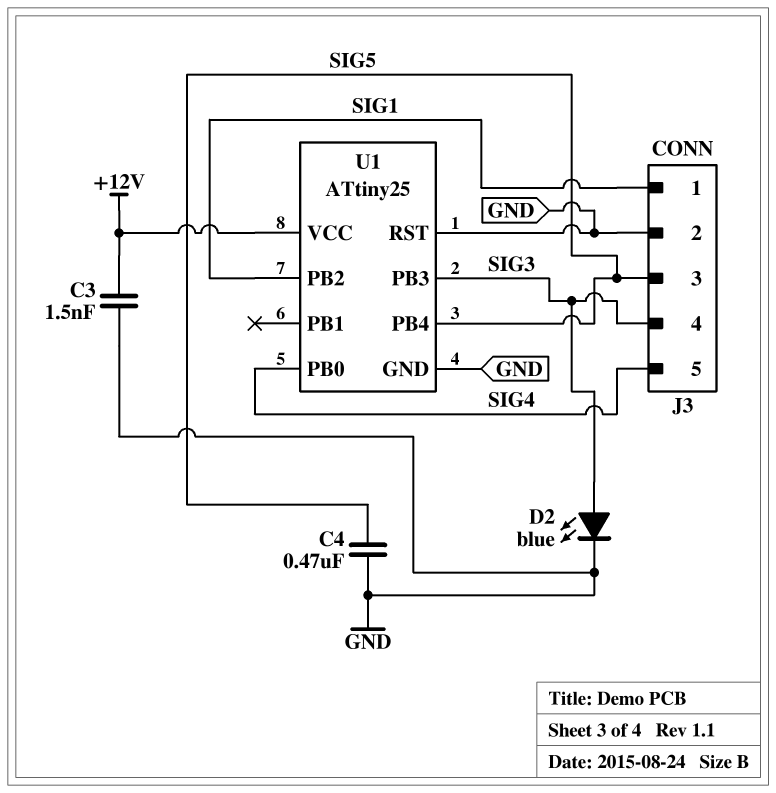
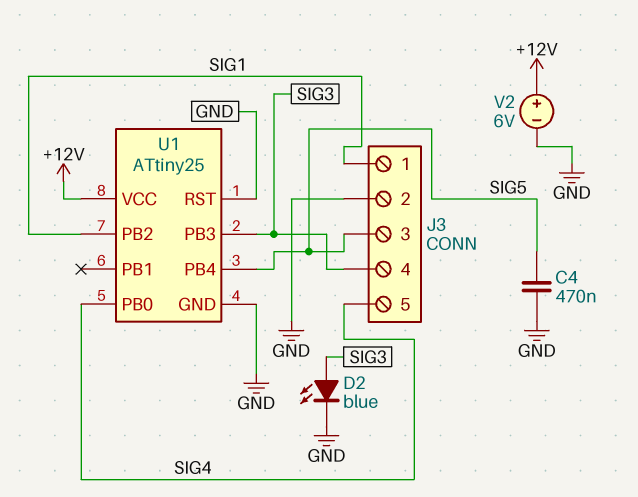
C3: 1.5nF (+12V, GND) -> none
V2: none -> 6V (plus +12V, minus GND)

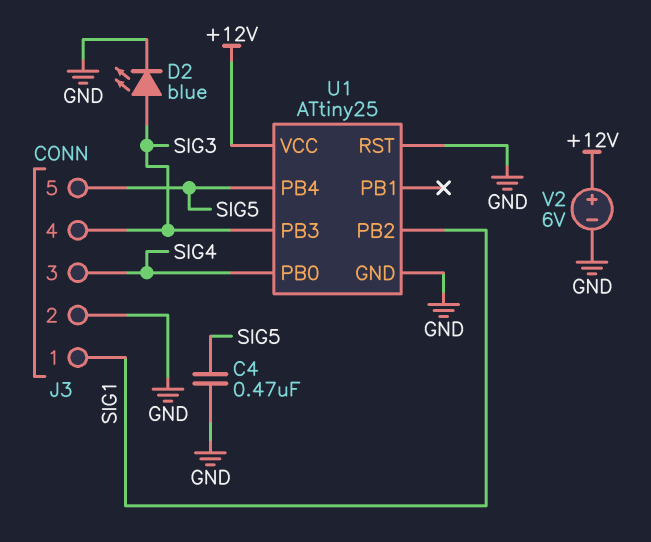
J3 pin 3: SIG5 -> SIG4
J3 pin 5: SIG4 -> SIG5

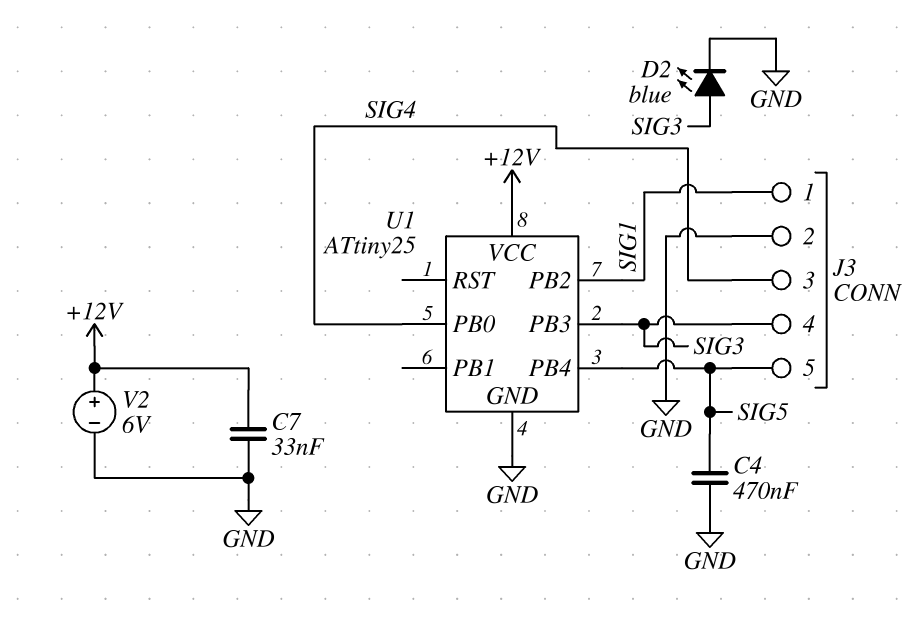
C7: none -> 33nF (+12V, GND)
U1 pin RST: GND -> none

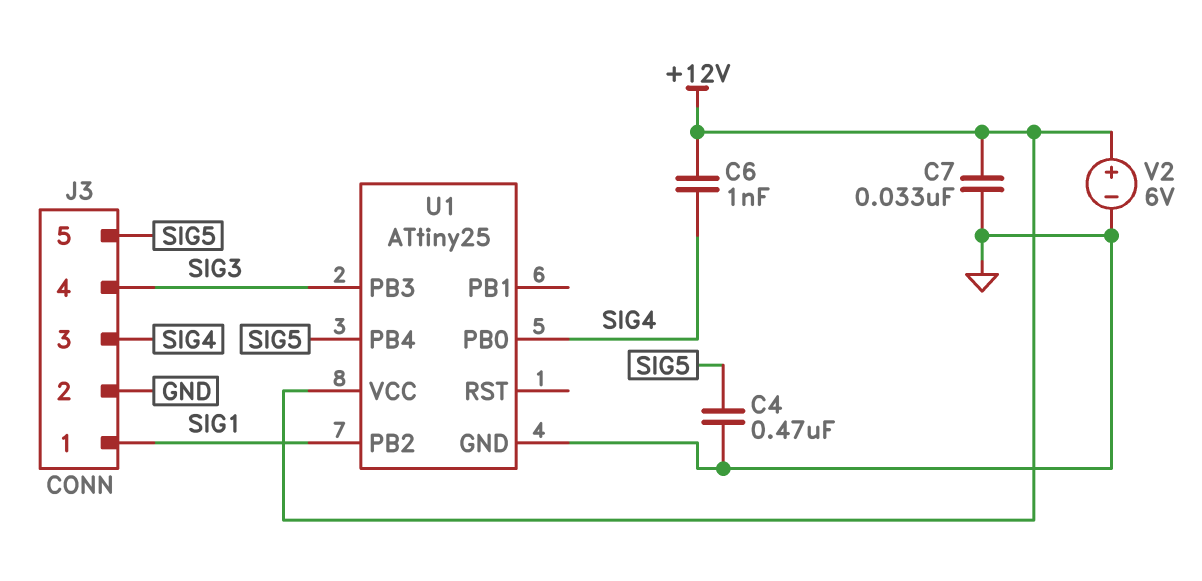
C6: none -> 1nF (+12V, SIG4)
D2: LED blue (A SIG3, K GND) -> none

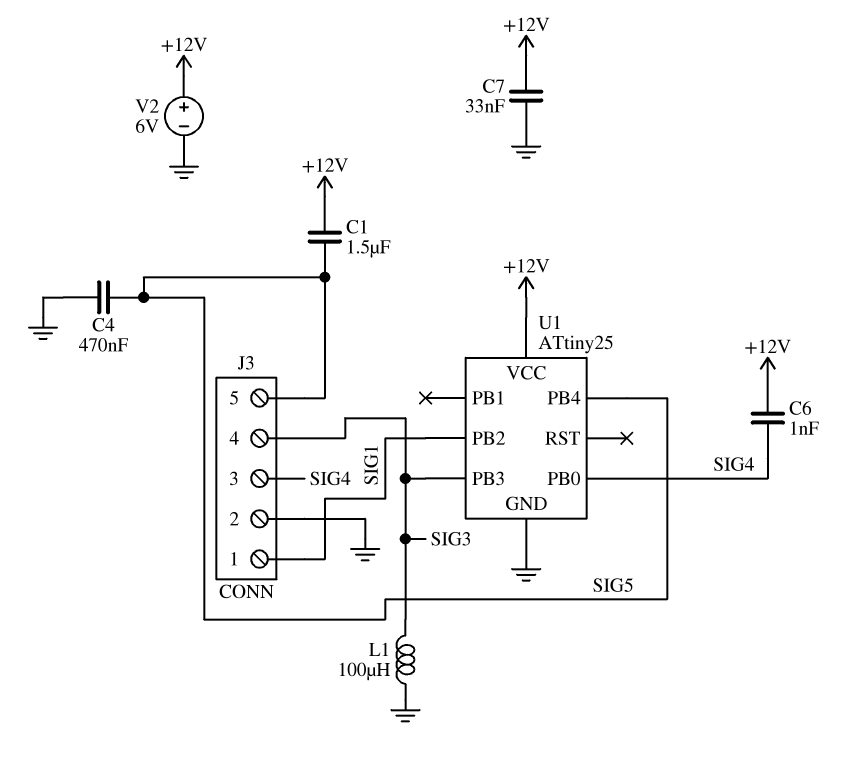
C1: none -> 1.5uF (+12V, SIG5)
L1: none -> 100uH (GND, SIG3)

